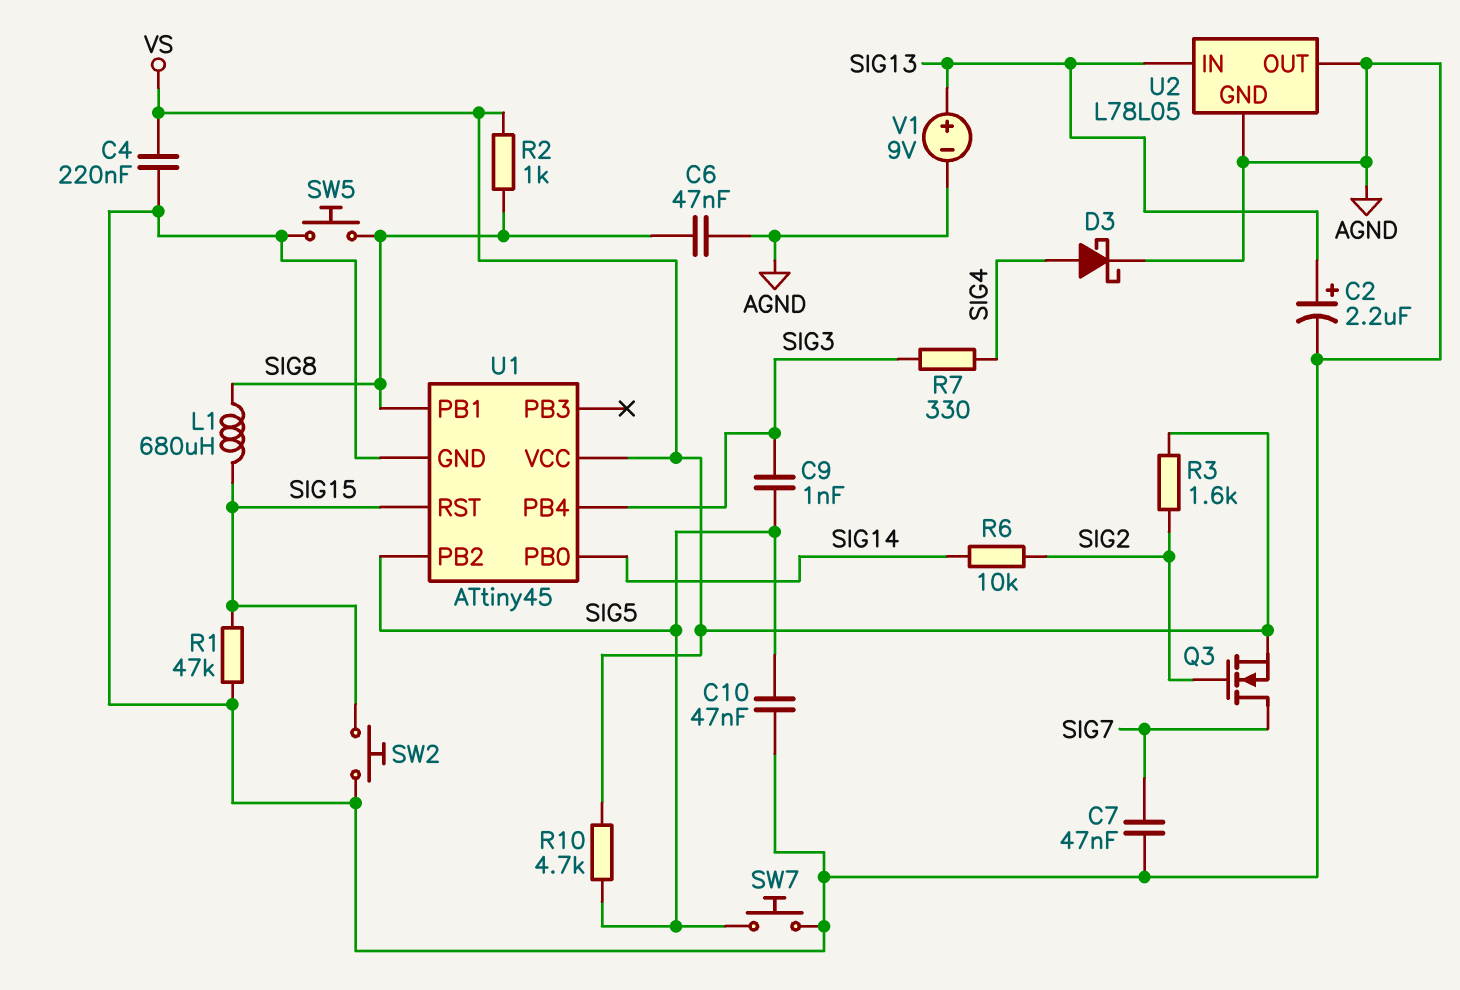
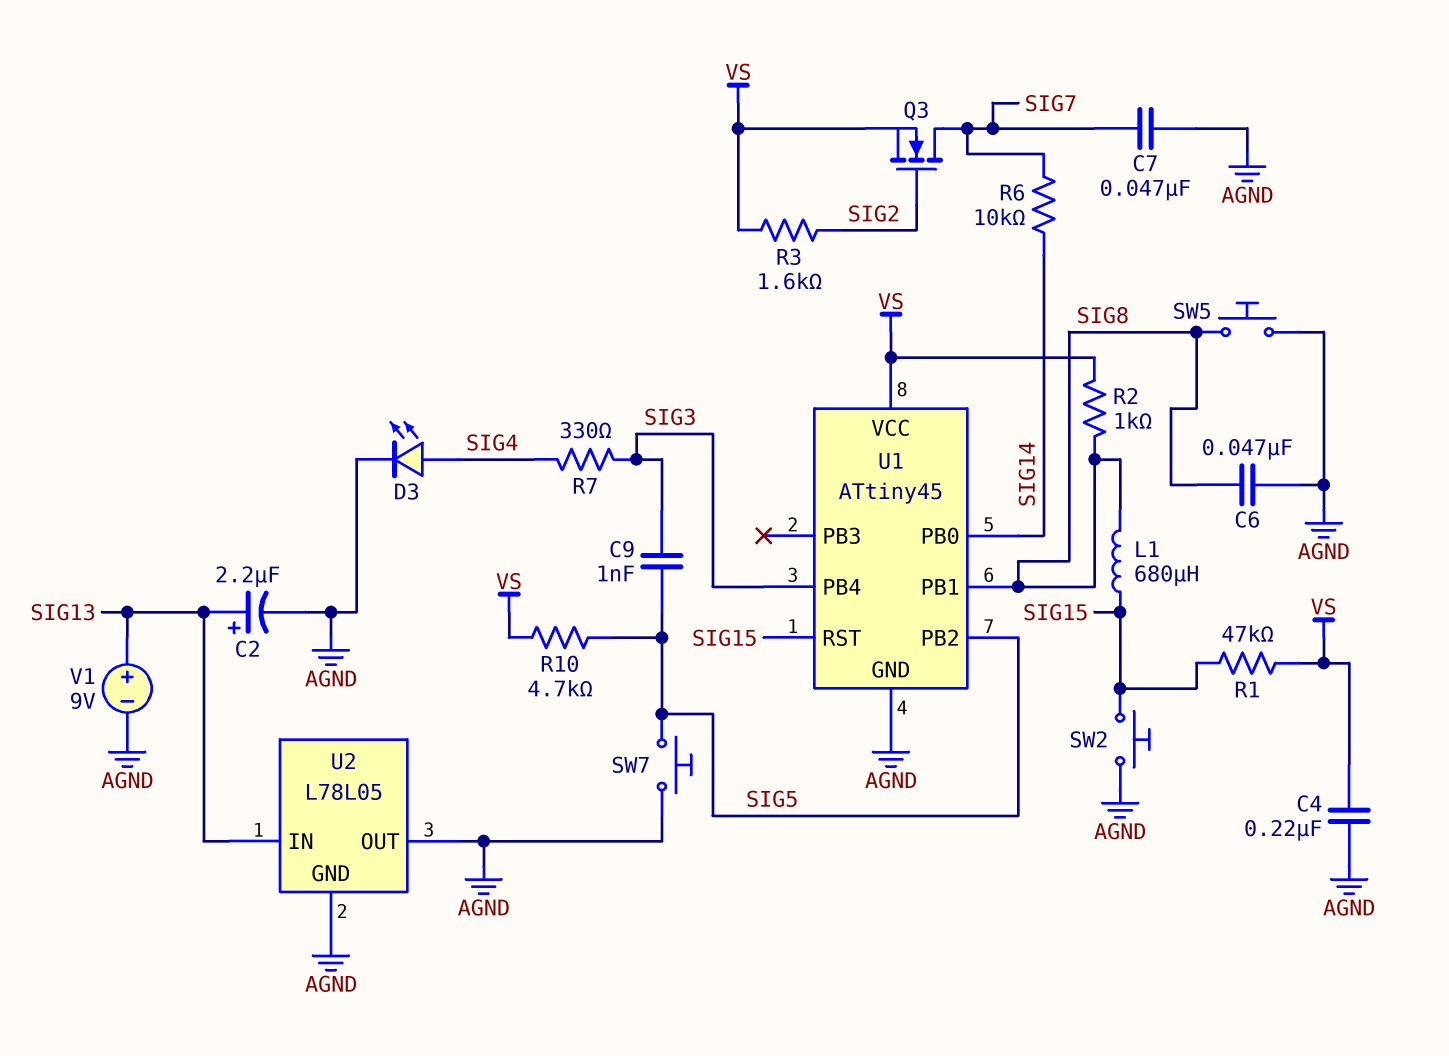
C10: 47nF (AGND, SIG5) -> none
D3: schottky (A SIG4, K AGND) -> LED (A SIG4, K AGND)
R1: 47k (AGND, SIG15) -> 47k (SIG15, VS)
R6: 10k (SIG2, SIG14) -> 10k (SIG7, SIG14)

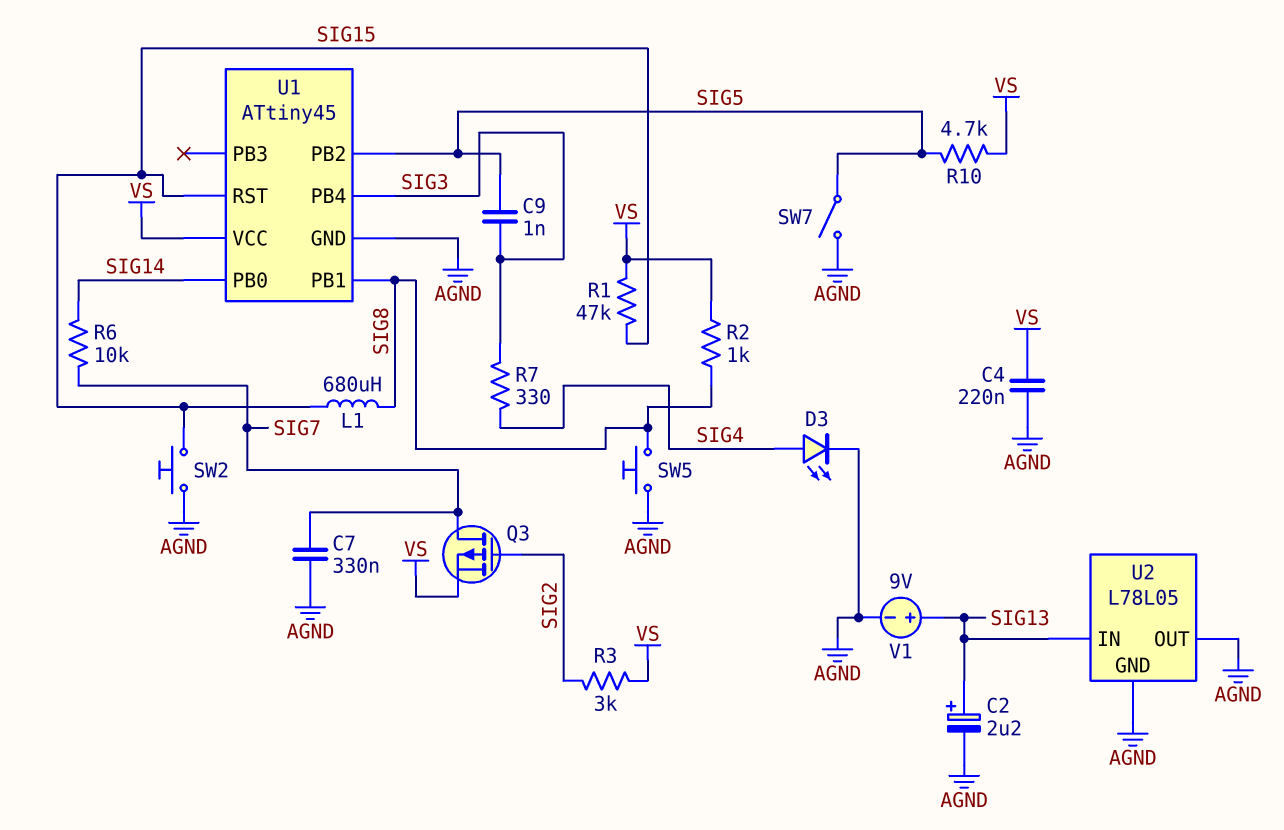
C6: 47nF (AGND, SIG8) -> none
C7: 47nF (AGND, SIG7) -> 330nF (AGND, SIG7)
Q3: NMOS (G SIG2, D SIG7, S VS) -> PMOS (G SIG2, D SIG7, S VS)
R3: 1.6k (SIG2, VS) -> 3k (SIG2, VS)
SW7: button (AGND, SIG5) -> switch (AGND, SIG5)

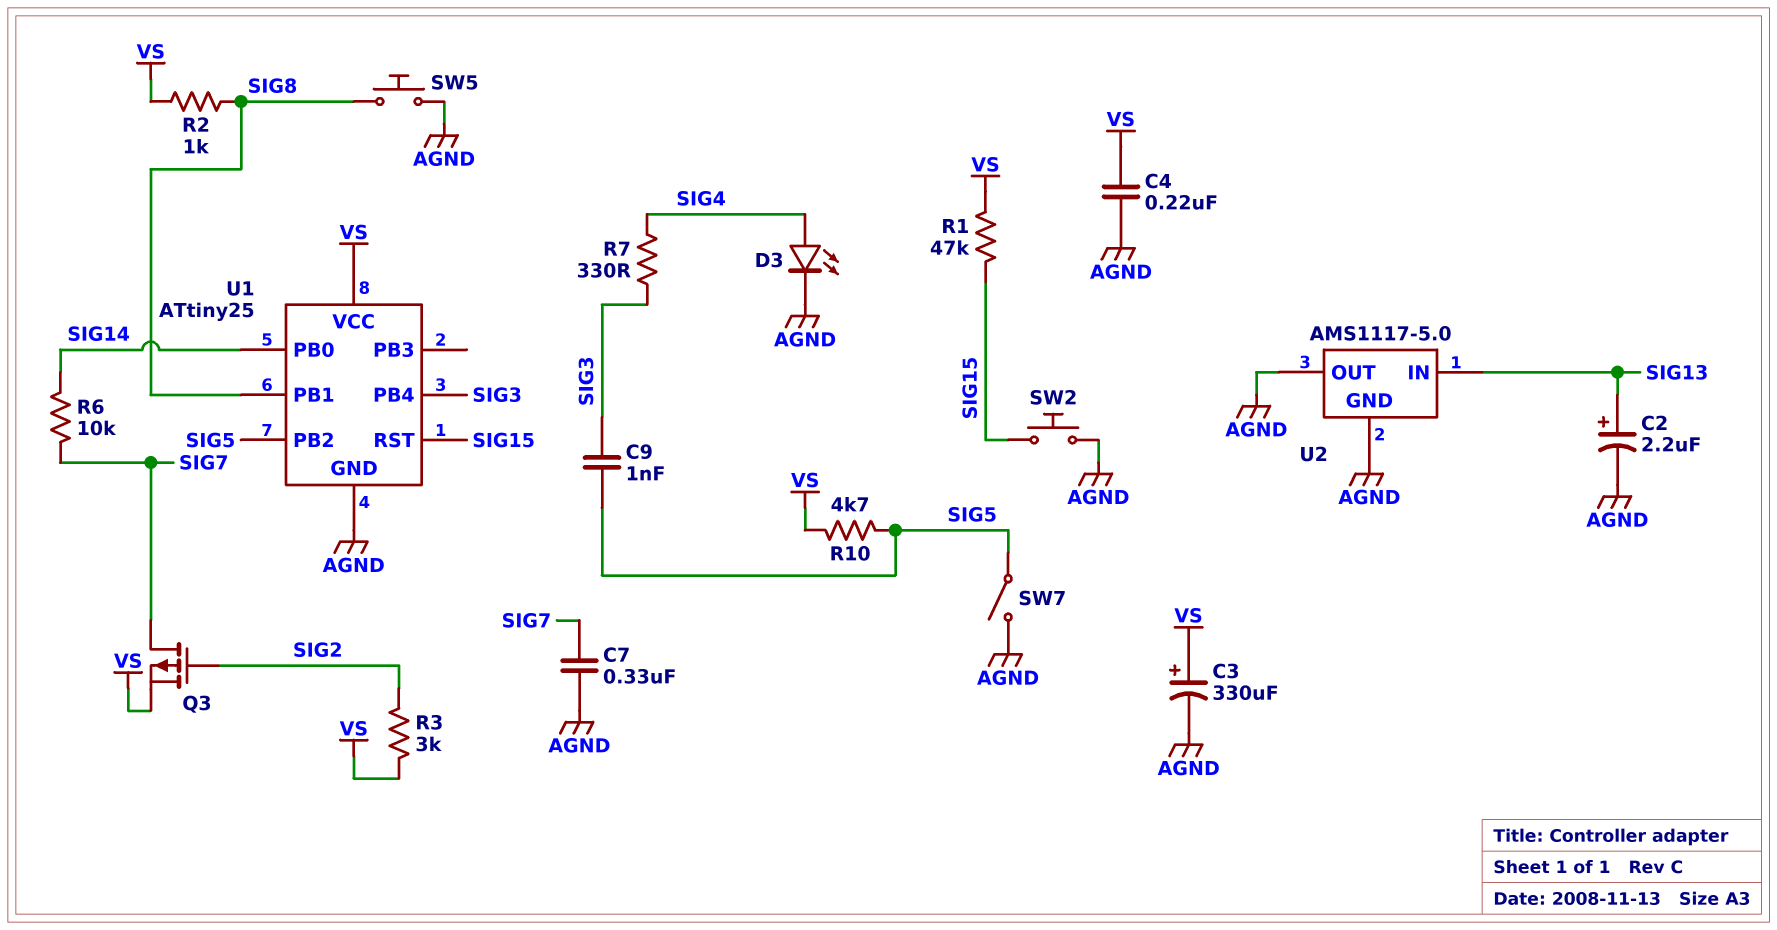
C3: none -> 330uF (plus VS, minus AGND)
L1: 680uH (SIG8, SIG15) -> none
U1: ATtiny45 -> ATtiny25
U2: L78L05 -> AMS1117-5.0
V1: 9V (plus SIG13, minus AGND) -> none

